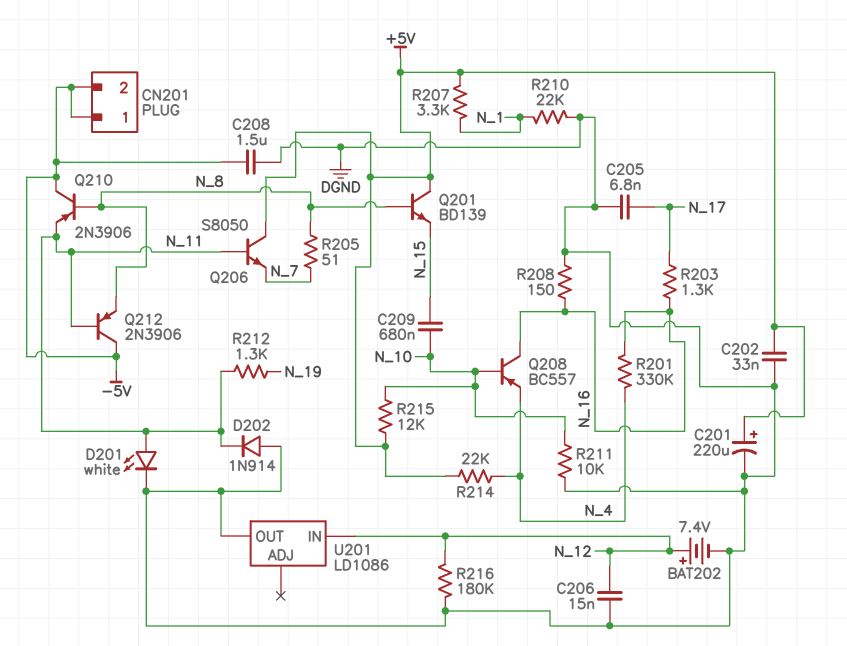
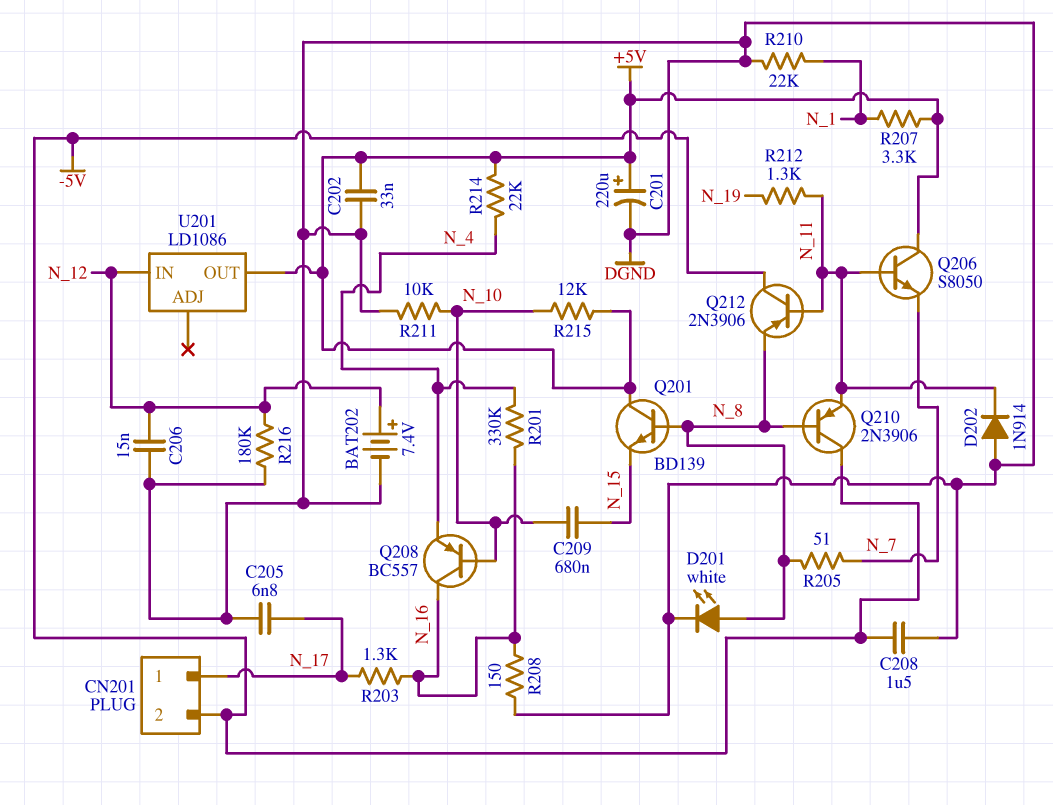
CN201 pin 1: -5V -> N_17
D201: LED white (A N_11, K DGND) -> LED white (A N_8, K DGND)
U201 pin OUT: DGND -> +5V

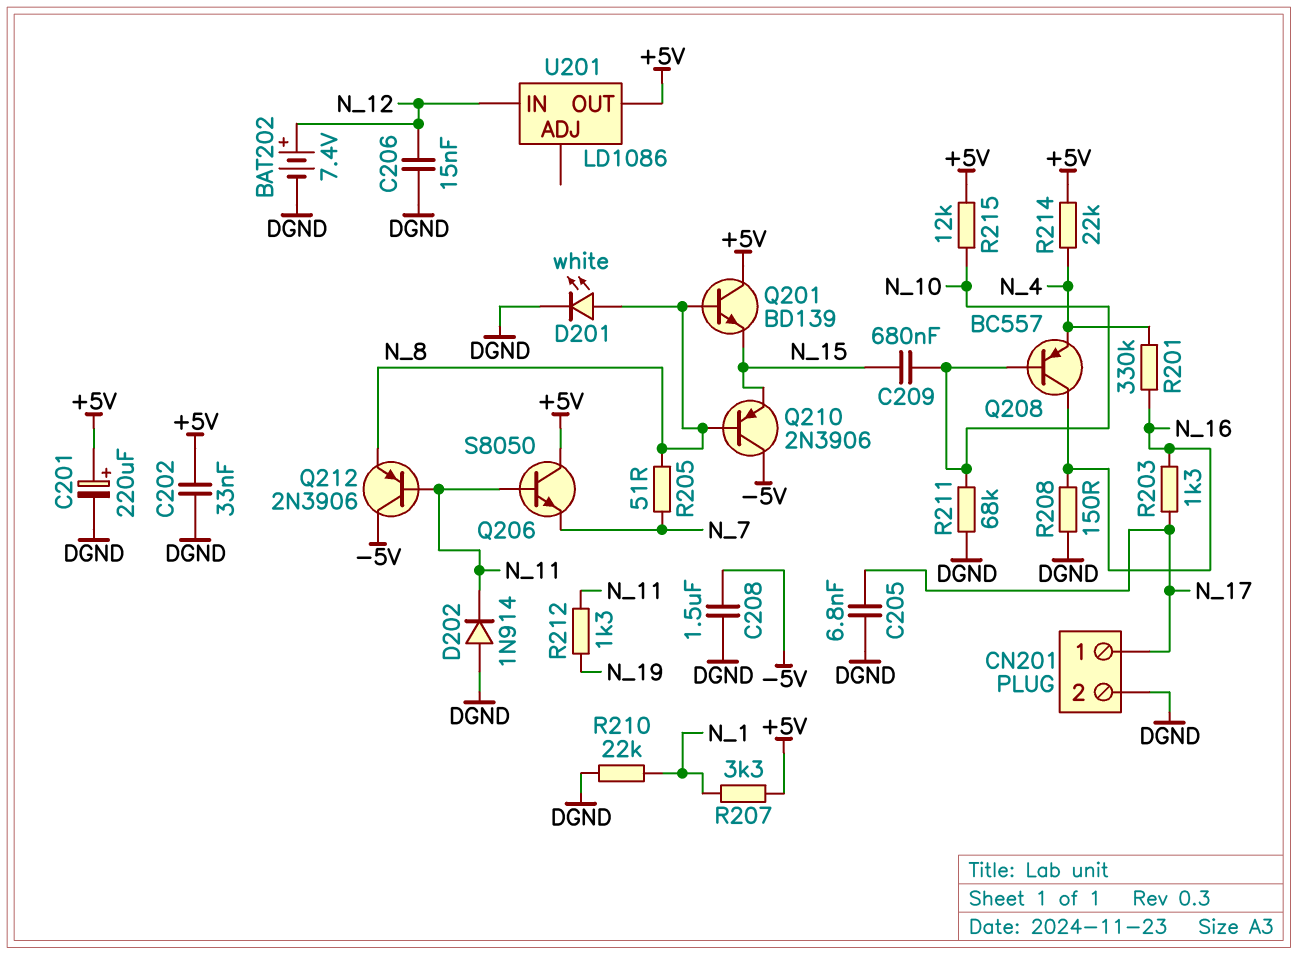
CN201 pin 2: -5V -> DGND
Q210: PNP 2N3906 (B N_8, C -5V, E N_11) -> PNP 2N3906 (B N_8, C -5V, E N_15)
R211: 10k (DGND, N_10) -> 68k (DGND, N_10)
R216: 180k (DGND, N_12) -> none

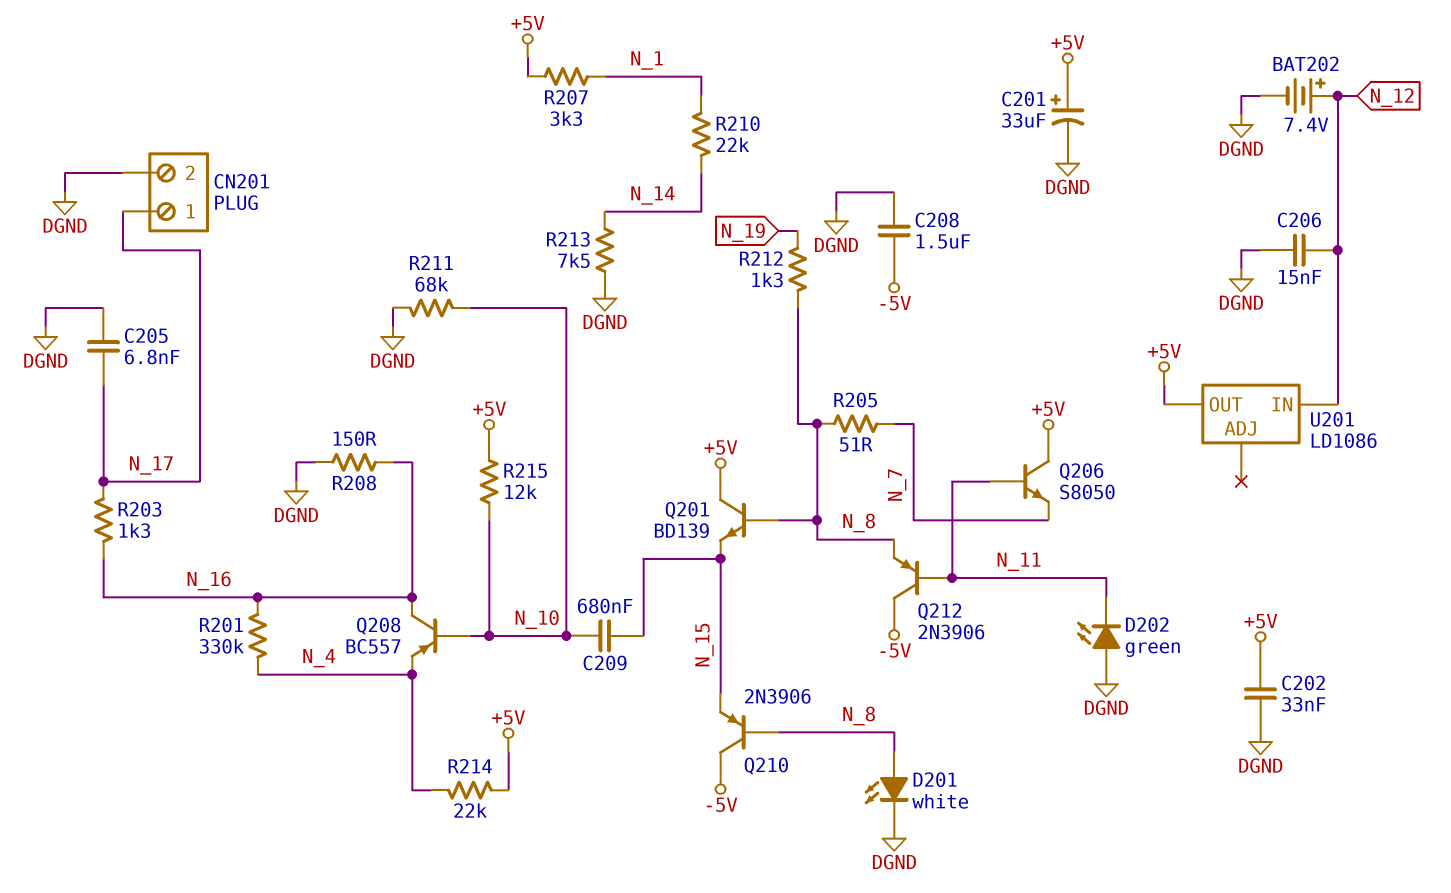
C201: 220uF (plus +5V, minus DGND) -> 33uF (plus +5V, minus DGND)
D202: diode 1N914 (A DGND, K N_11) -> LED green (A DGND, K N_11)
R210: 22k (DGND, N_1) -> 22k (N_1, N_14)
R212: 1.3k (N_11, N_19) -> 1.3k (N_8, N_19)
R213: none -> 7.5k (DGND, N_14)

